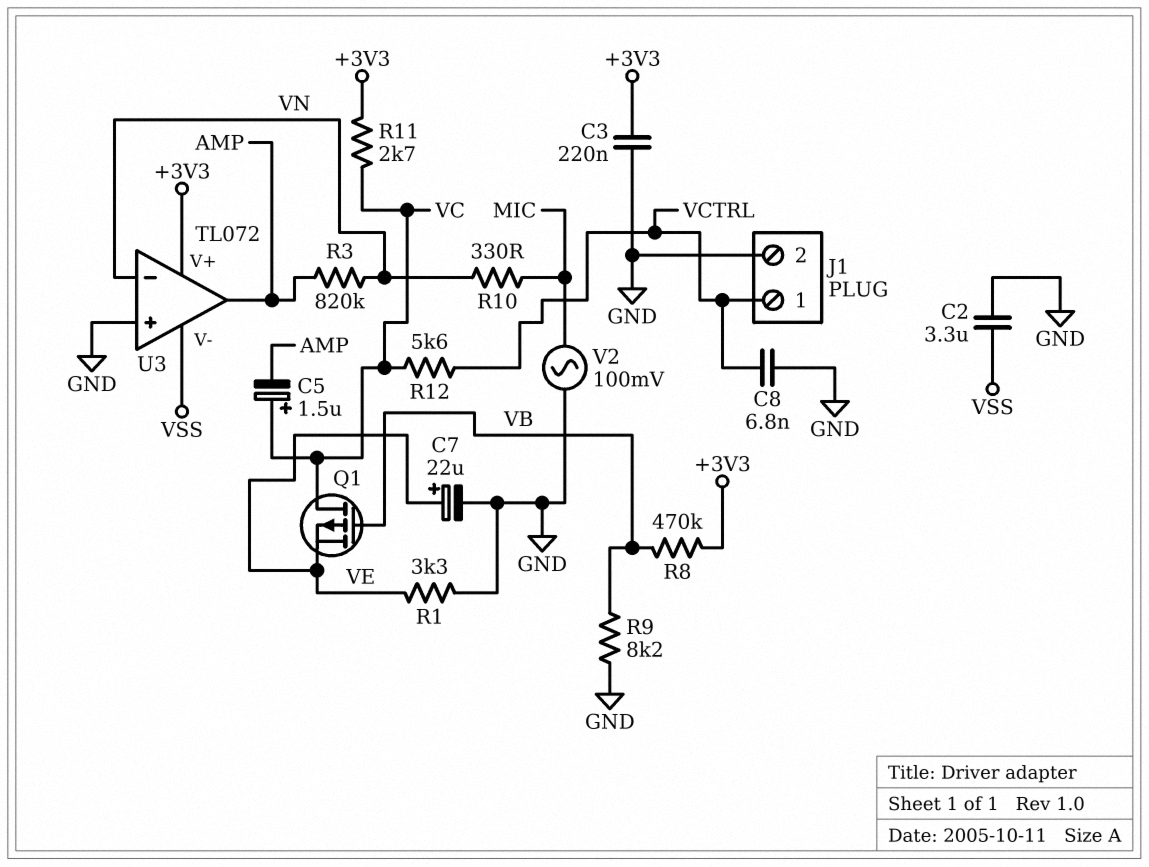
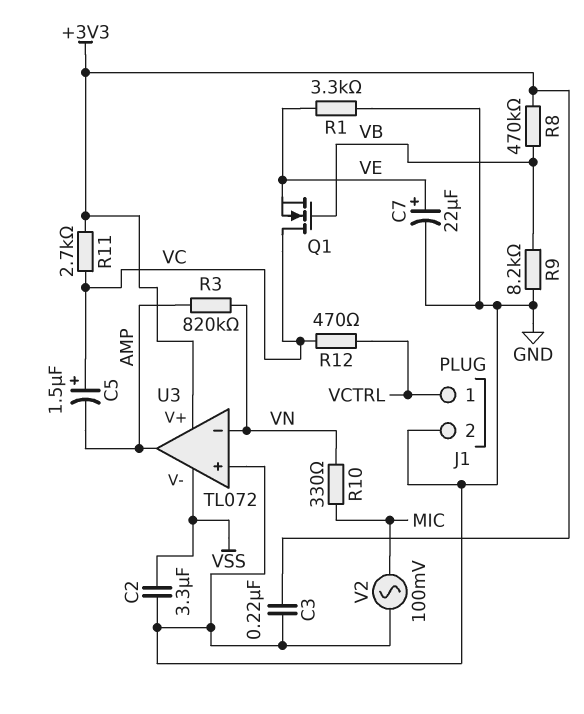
C8: 6.8nF (GND, VCTRL) -> none
Q1: PMOS (G VB, D VC, S VE) -> NMOS (G VB, D VC, S VE)
R12: 5.6k (VC, VCTRL) -> 470 (VC, VCTRL)

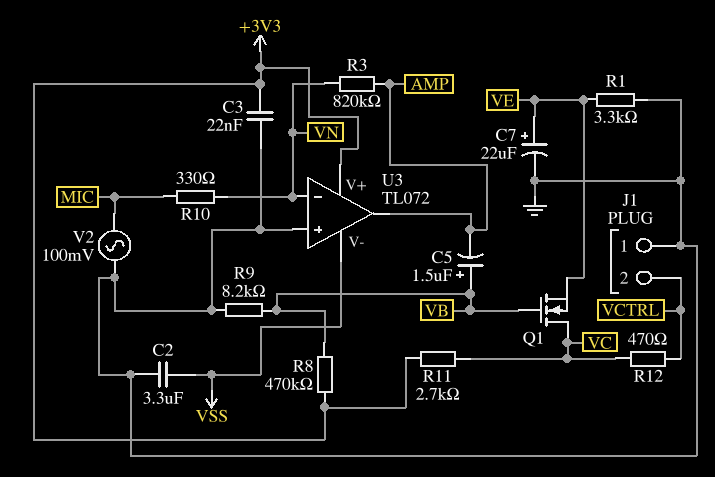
C3: 220nF (+3V3, GND) -> 22nF (+3V3, GND)
C5: 1.5uF (plus VC, minus AMP) -> 1.5uF (plus VB, minus AMP)
J1 pin 1: VCTRL -> GND
J1 pin 2: GND -> VCTRL

